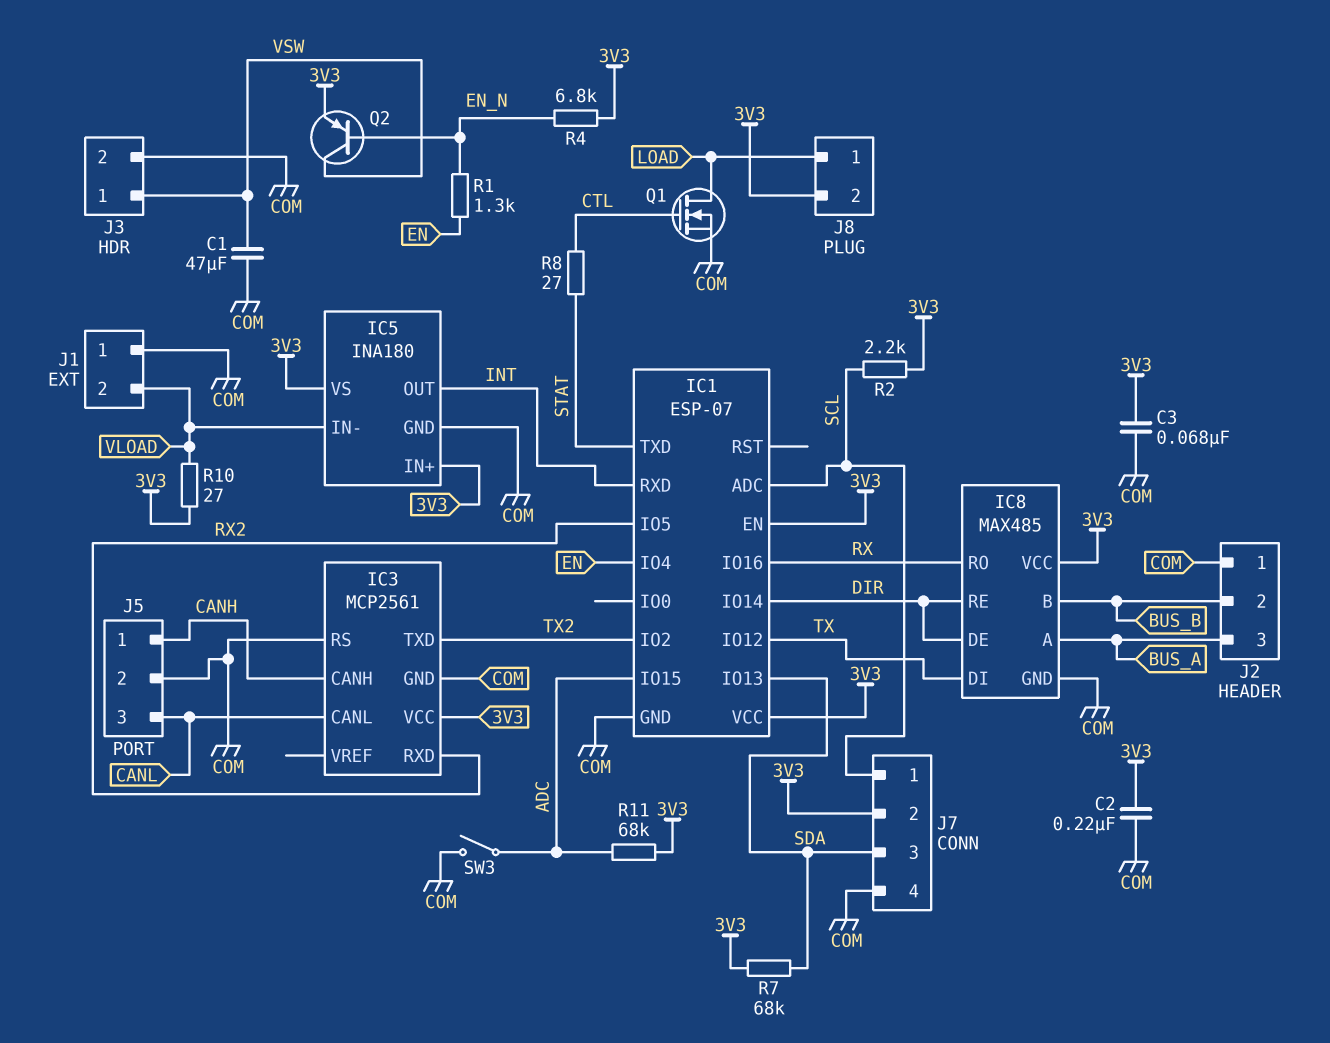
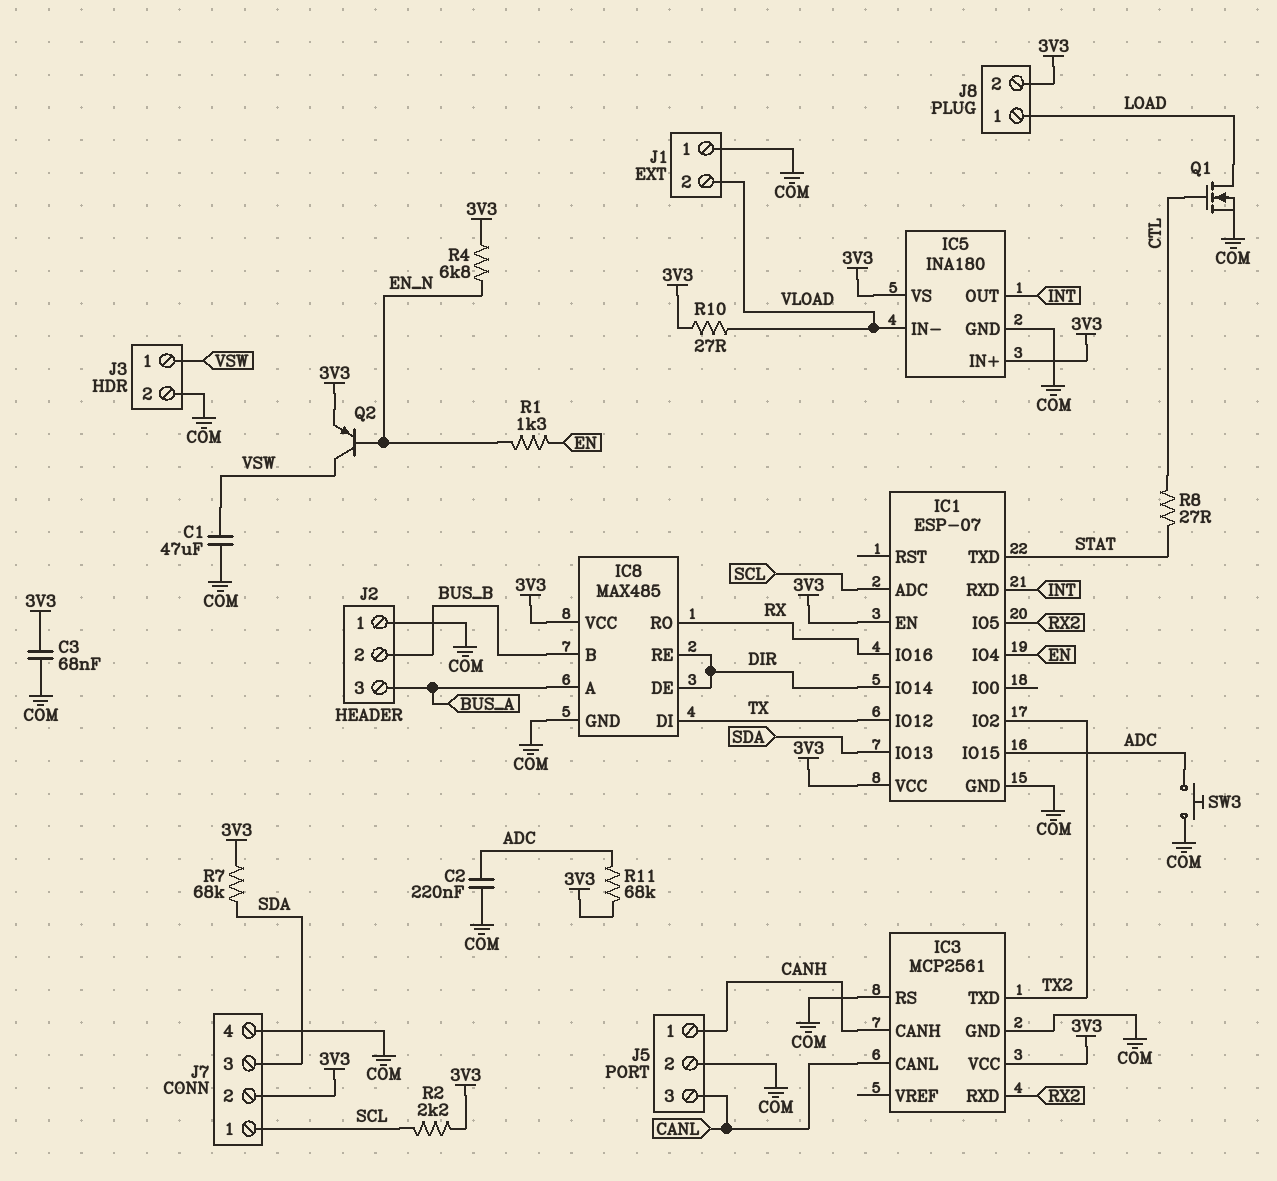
C2: 220nF (3V3, COM) -> 220nF (ADC, COM)
SW3: switch (ADC, COM) -> button (ADC, COM)

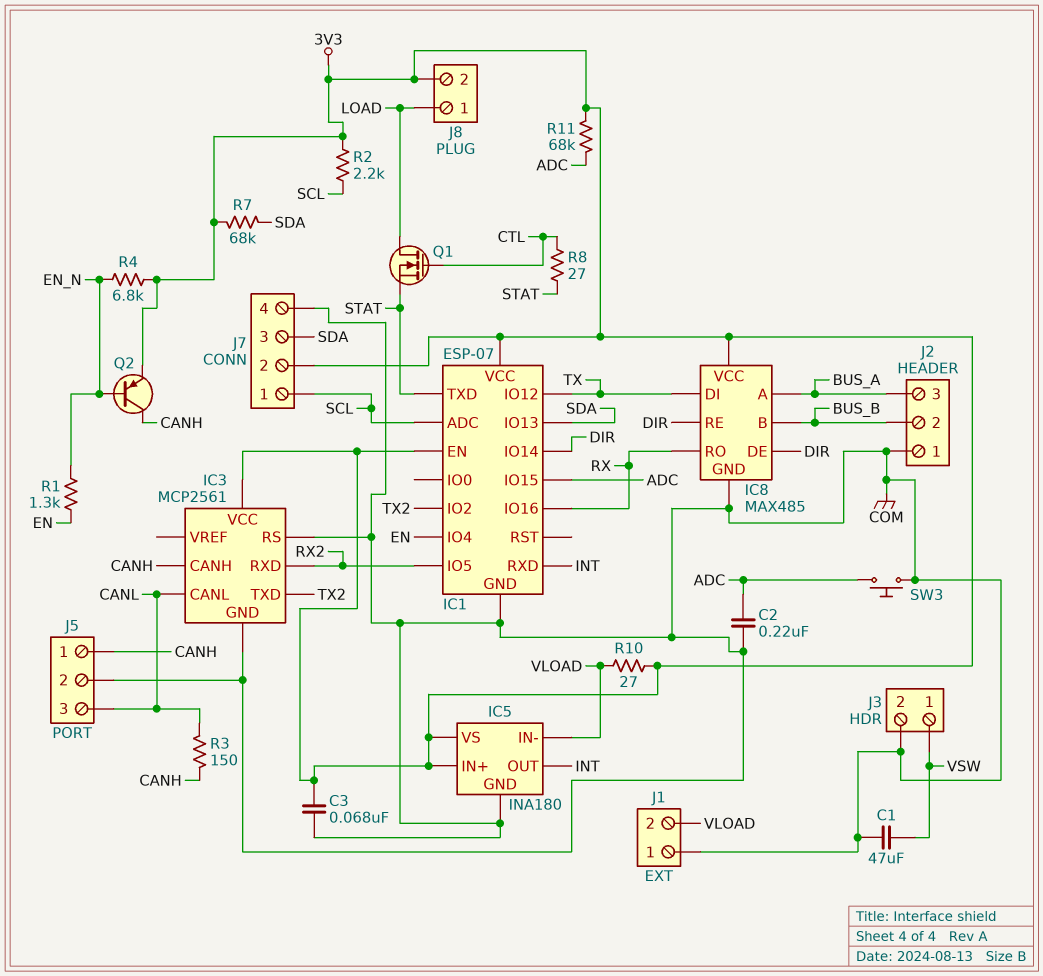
Q1: NMOS (G CTL, D LOAD, S COM) -> NMOS (G CTL, D LOAD, S STAT)
Q2: PNP (B EN_N, C VSW, E 3V3) -> PNP (B EN_N, C CANH, E 3V3)
R3: none -> 150 (CANH, CANL)

